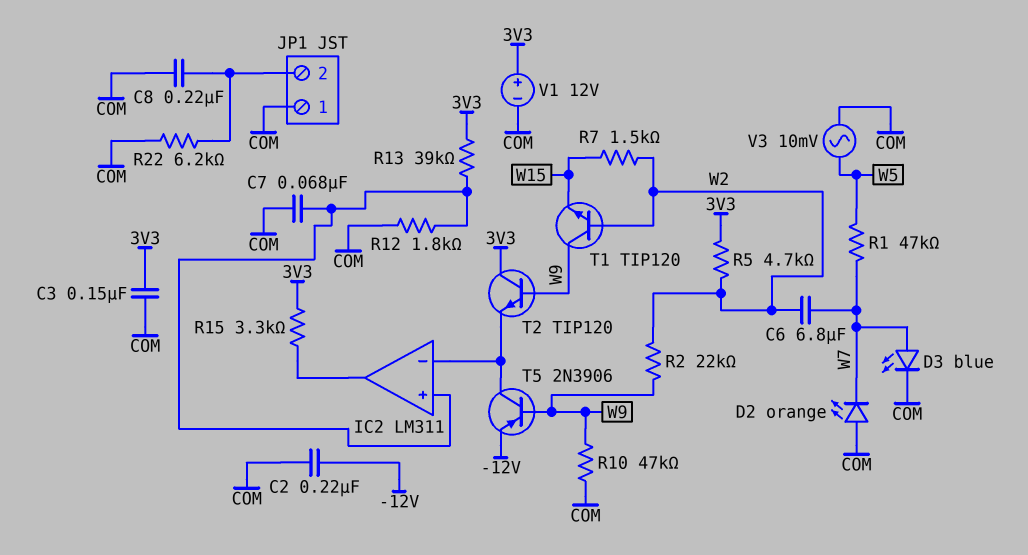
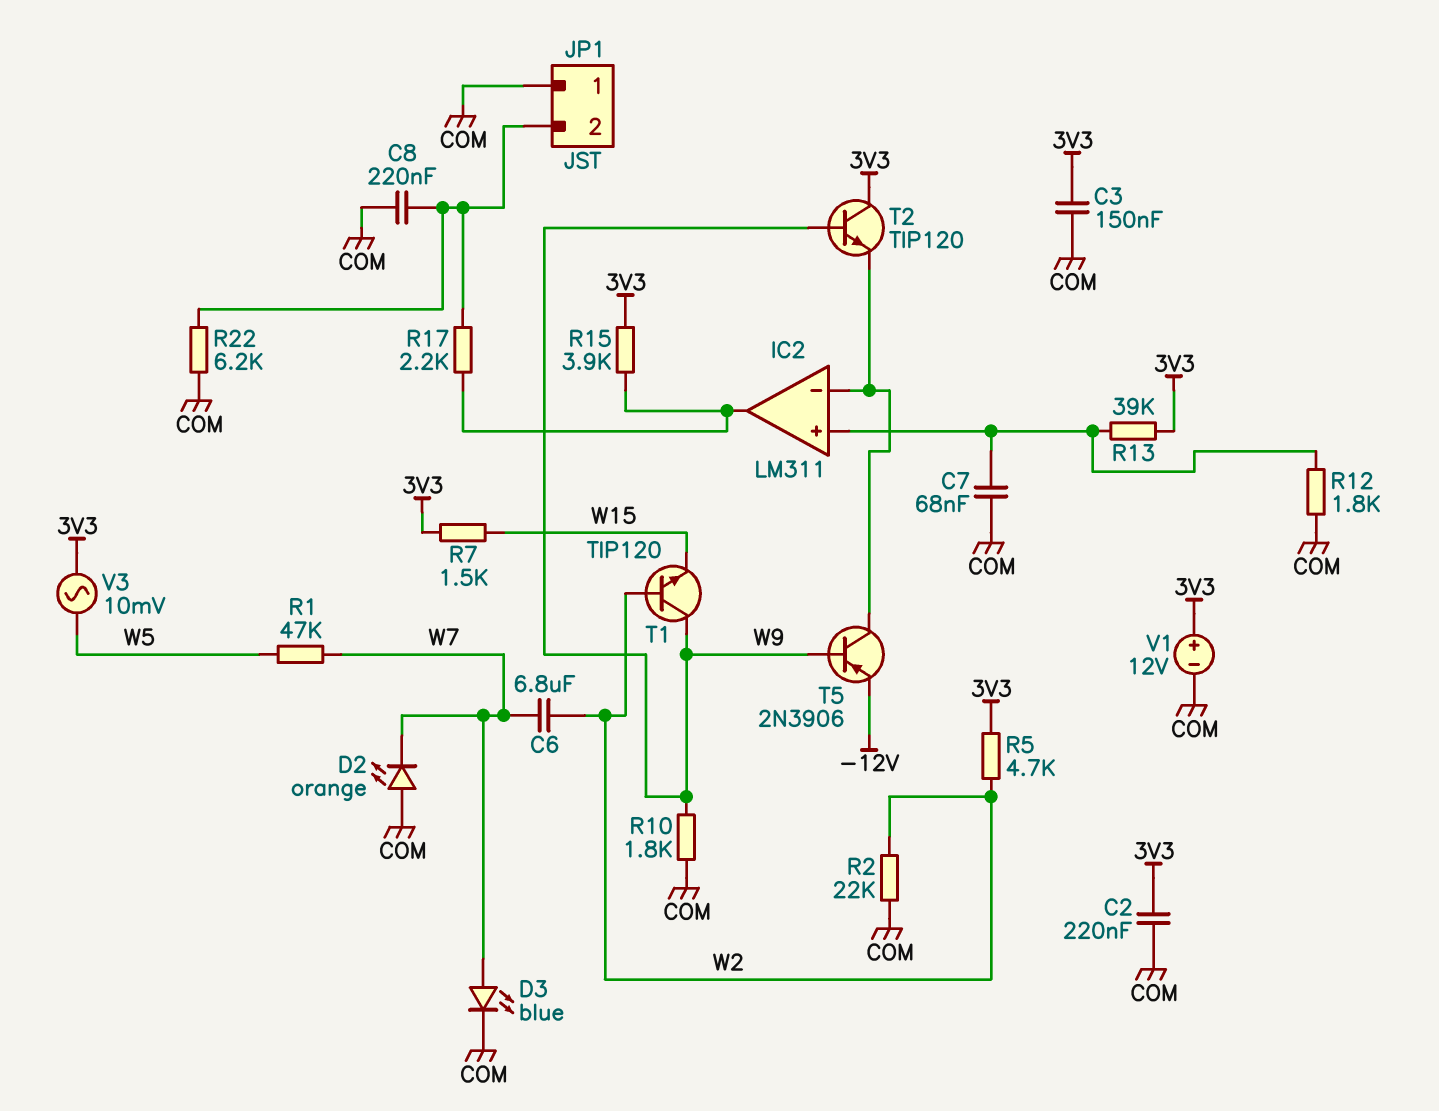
C2: 220nF (-12V, COM) -> 220nF (3V3, COM)
R2: 22k (W2, W9) -> 22k (COM, W2)
R7: 1.5k (W2, W15) -> 1.5k (3V3, W15)
R10: 47k (COM, W9) -> 1.8k (COM, W9)
R15: 3.3k (3V3, IC2/out) -> 3.9k (3V3, IC2/out)
R17: none -> 2.2k (IC2/out, JP1/2)
V3: AC 10mV (COM, W5) -> AC 10mV (3V3, W5)

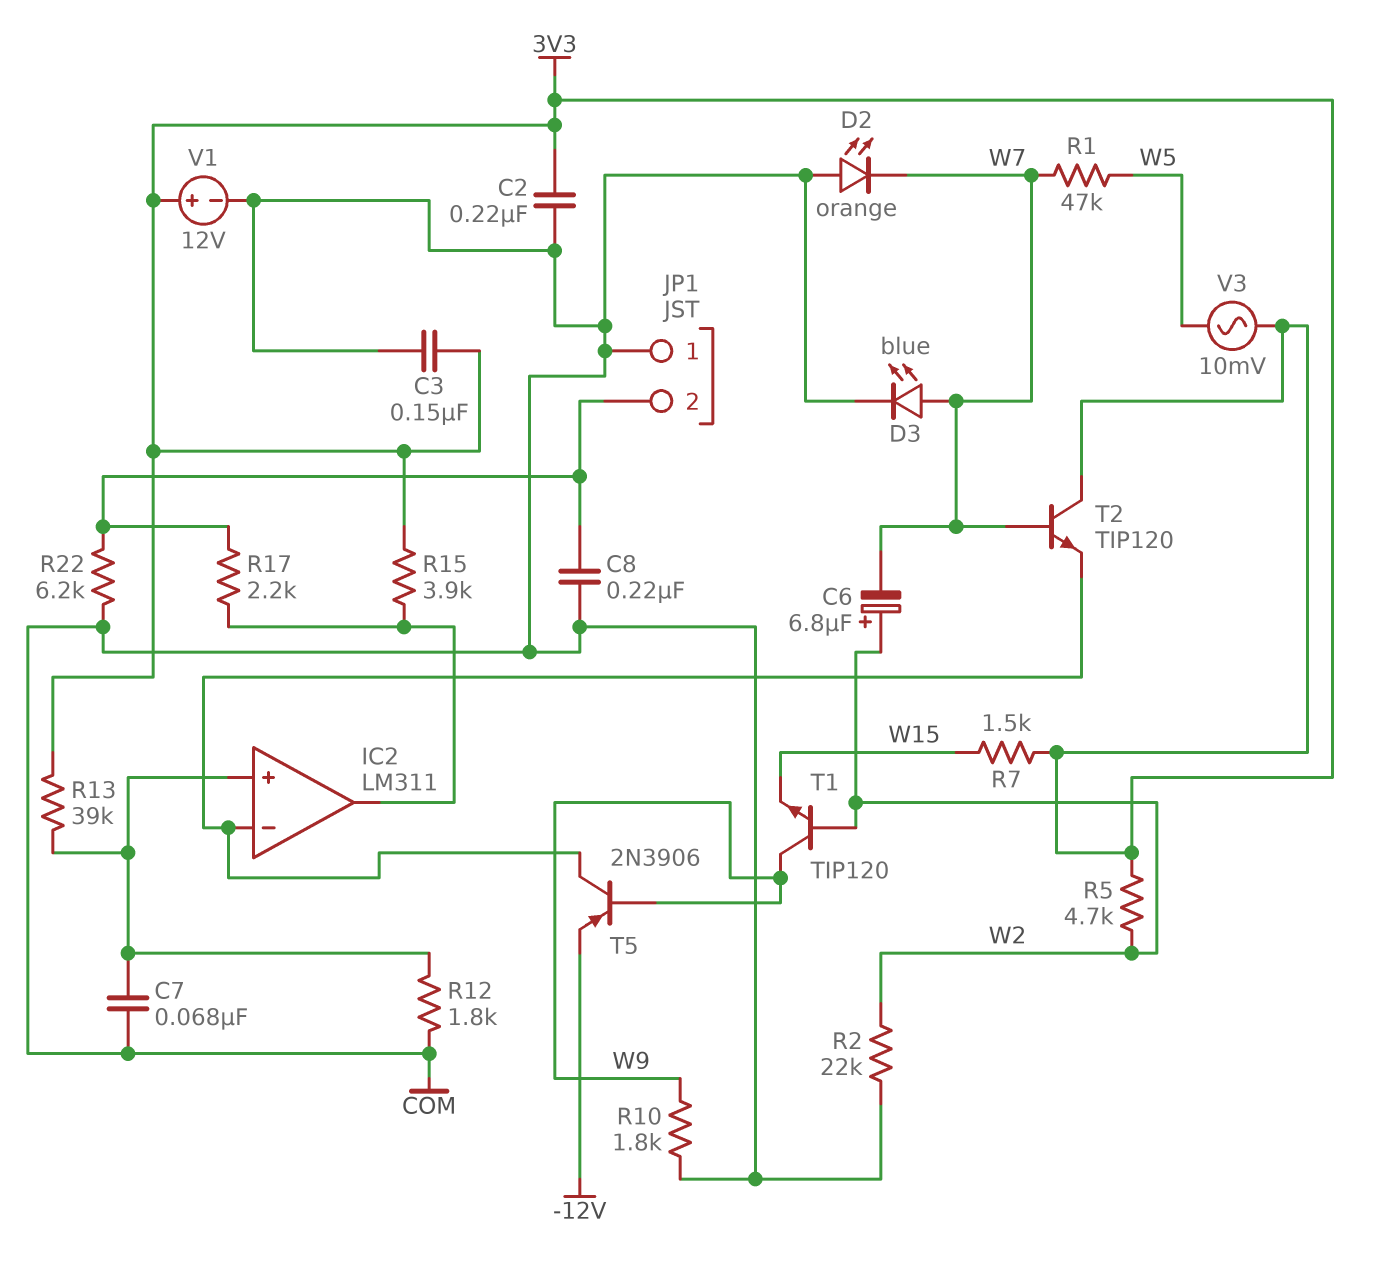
C6: 6.8uF (W2, W7) -> 6.8uF (plus W2, minus W7)
T2: NPN TIP120 (B W9, C 3V3, E IC2/in-) -> NPN TIP120 (B W7, C 3V3, E IC2/in-)

